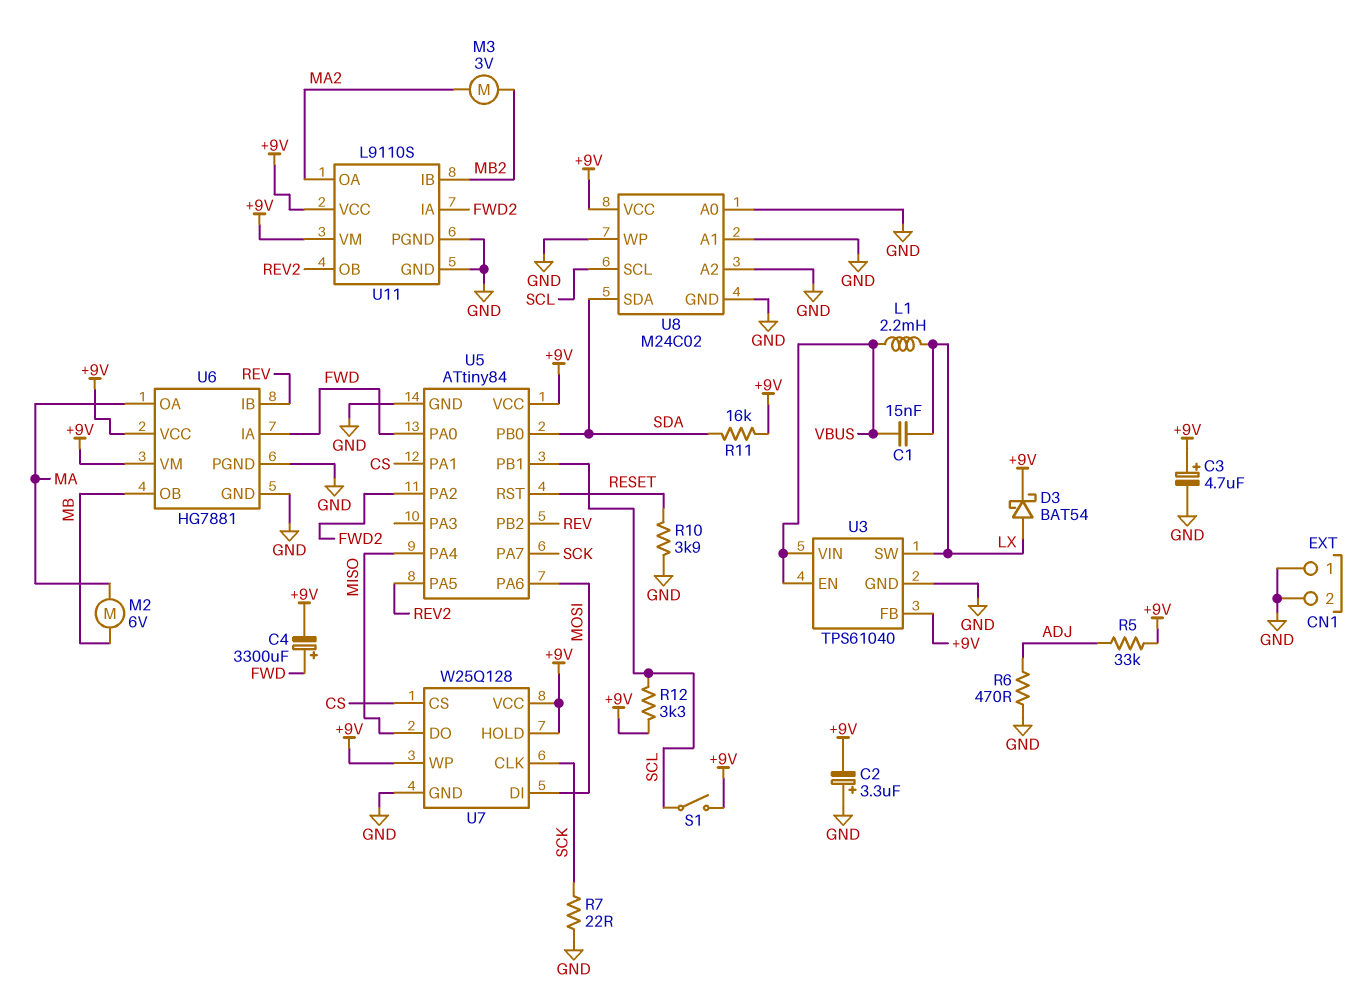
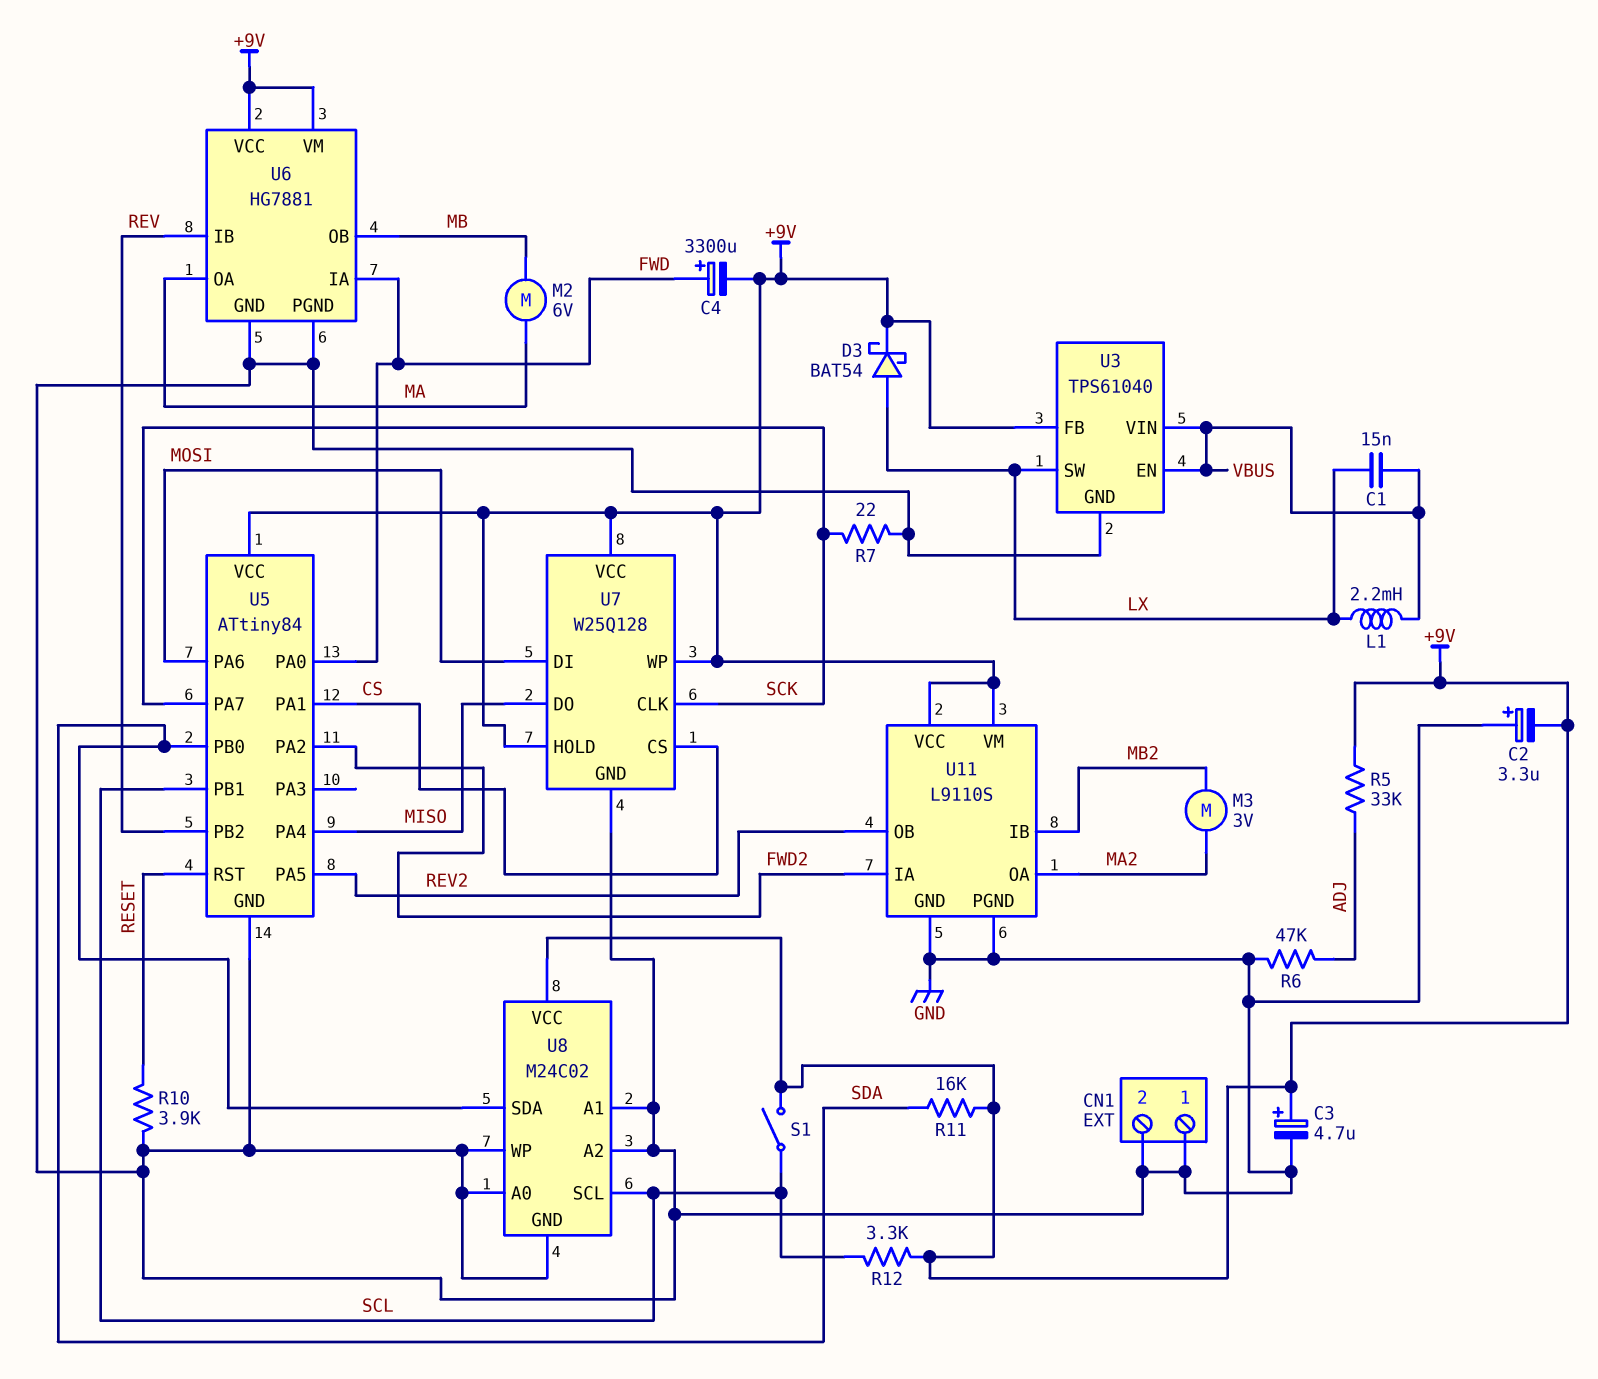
R6: 470 (ADJ, GND) -> 47k (ADJ, GND)

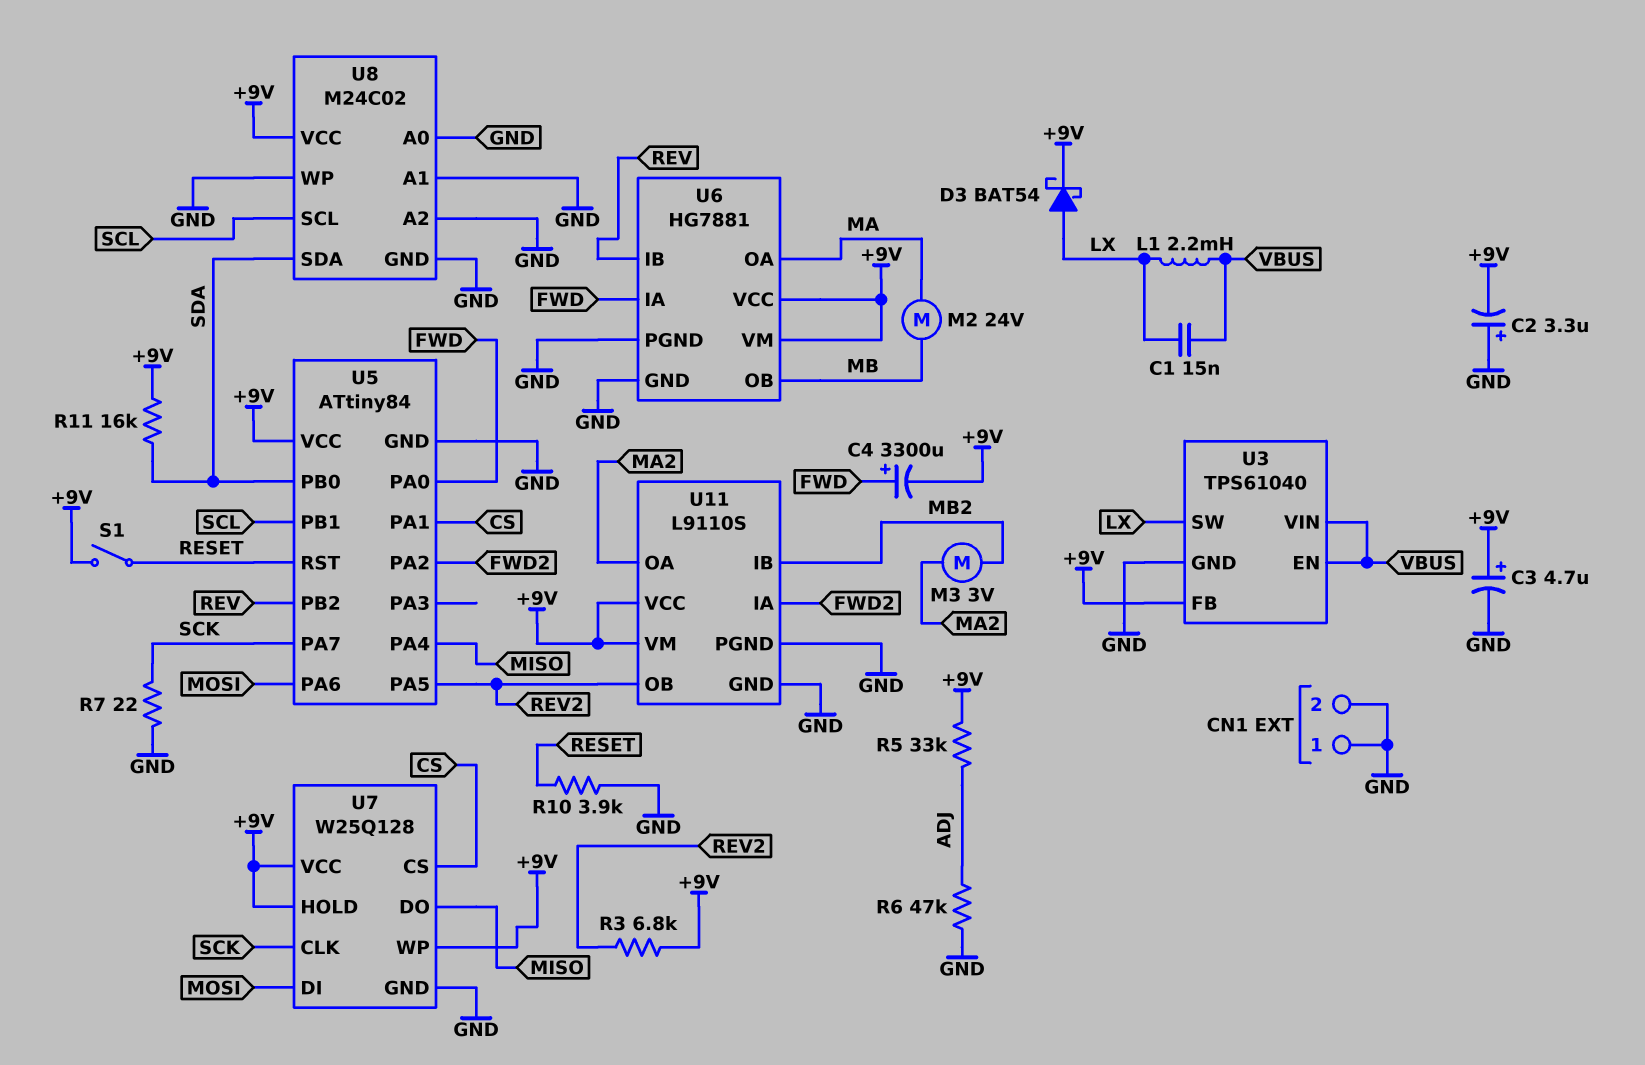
M2: motor 6V (MA, MB) -> motor 24V (MA, MB)
R3: none -> 6.8k (+9V, REV2)
R12: 3.3k (+9V, SCL) -> none
S1: switch (+9V, SCL) -> switch (+9V, RESET)

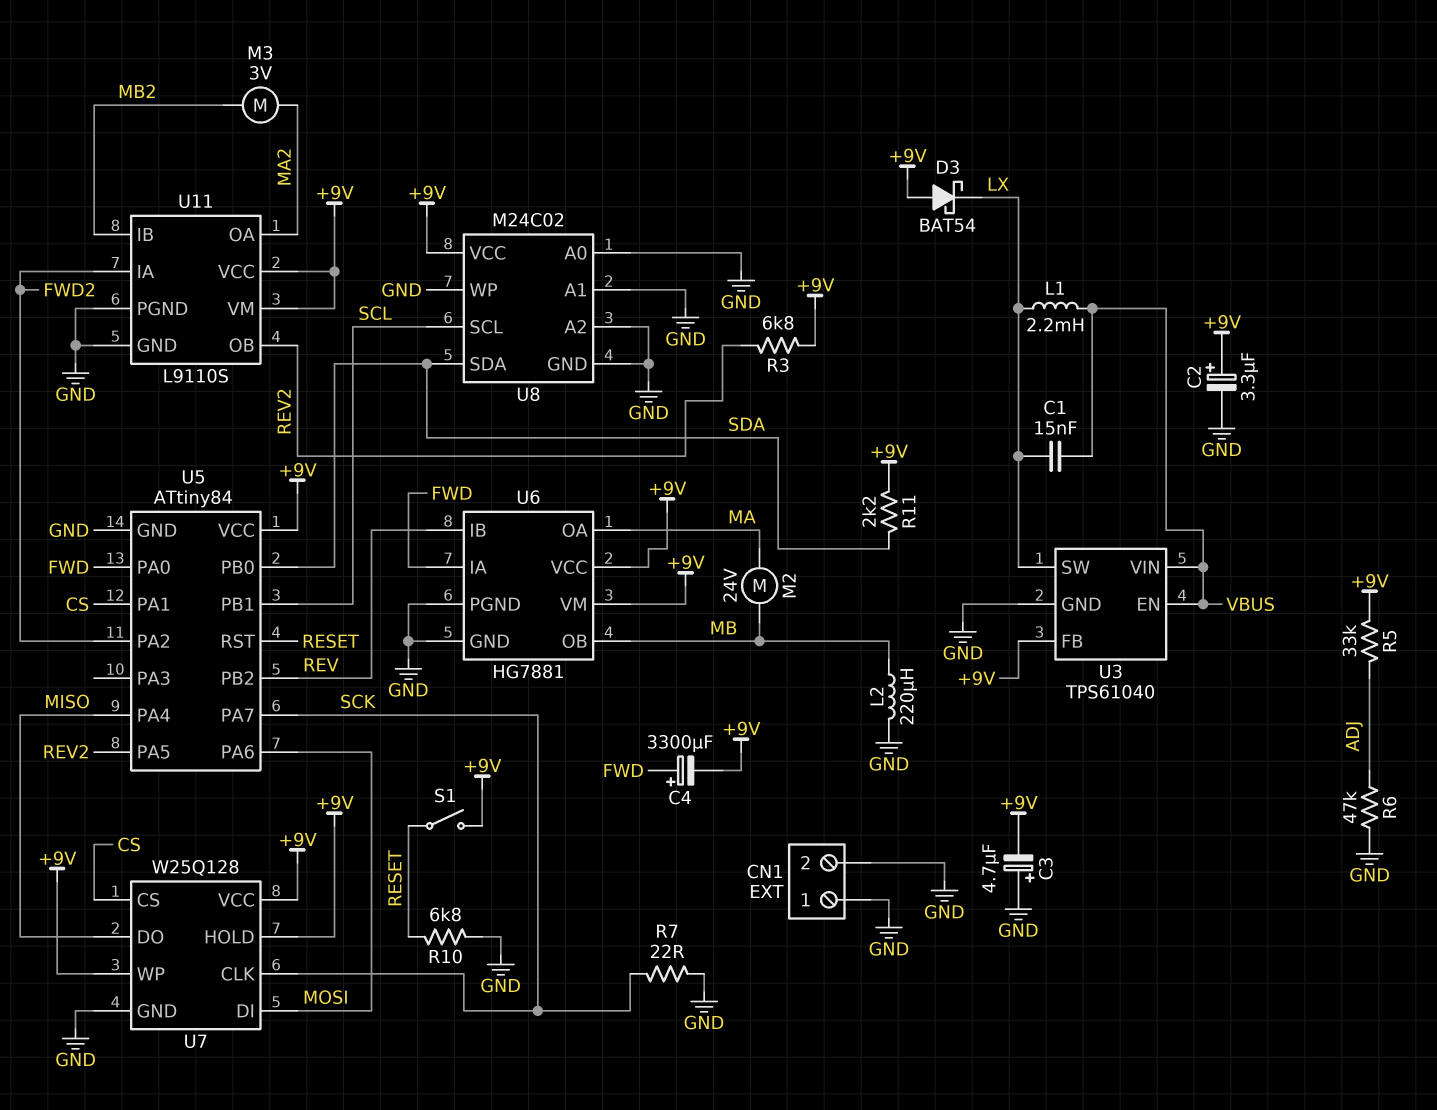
C2: 3.3uF (plus GND, minus +9V) -> 3.3uF (plus +9V, minus GND)
C3: 4.7uF (plus +9V, minus GND) -> 4.7uF (plus GND, minus +9V)
D3: schottky BAT54 (A LX, K +9V) -> schottky BAT54 (A +9V, K LX)
L2: none -> 220uH (GND, MB)
R10: 3.9k (GND, RESET) -> 6.8k (GND, RESET)
R11: 16k (+9V, SDA) -> 2.2k (+9V, SDA)

